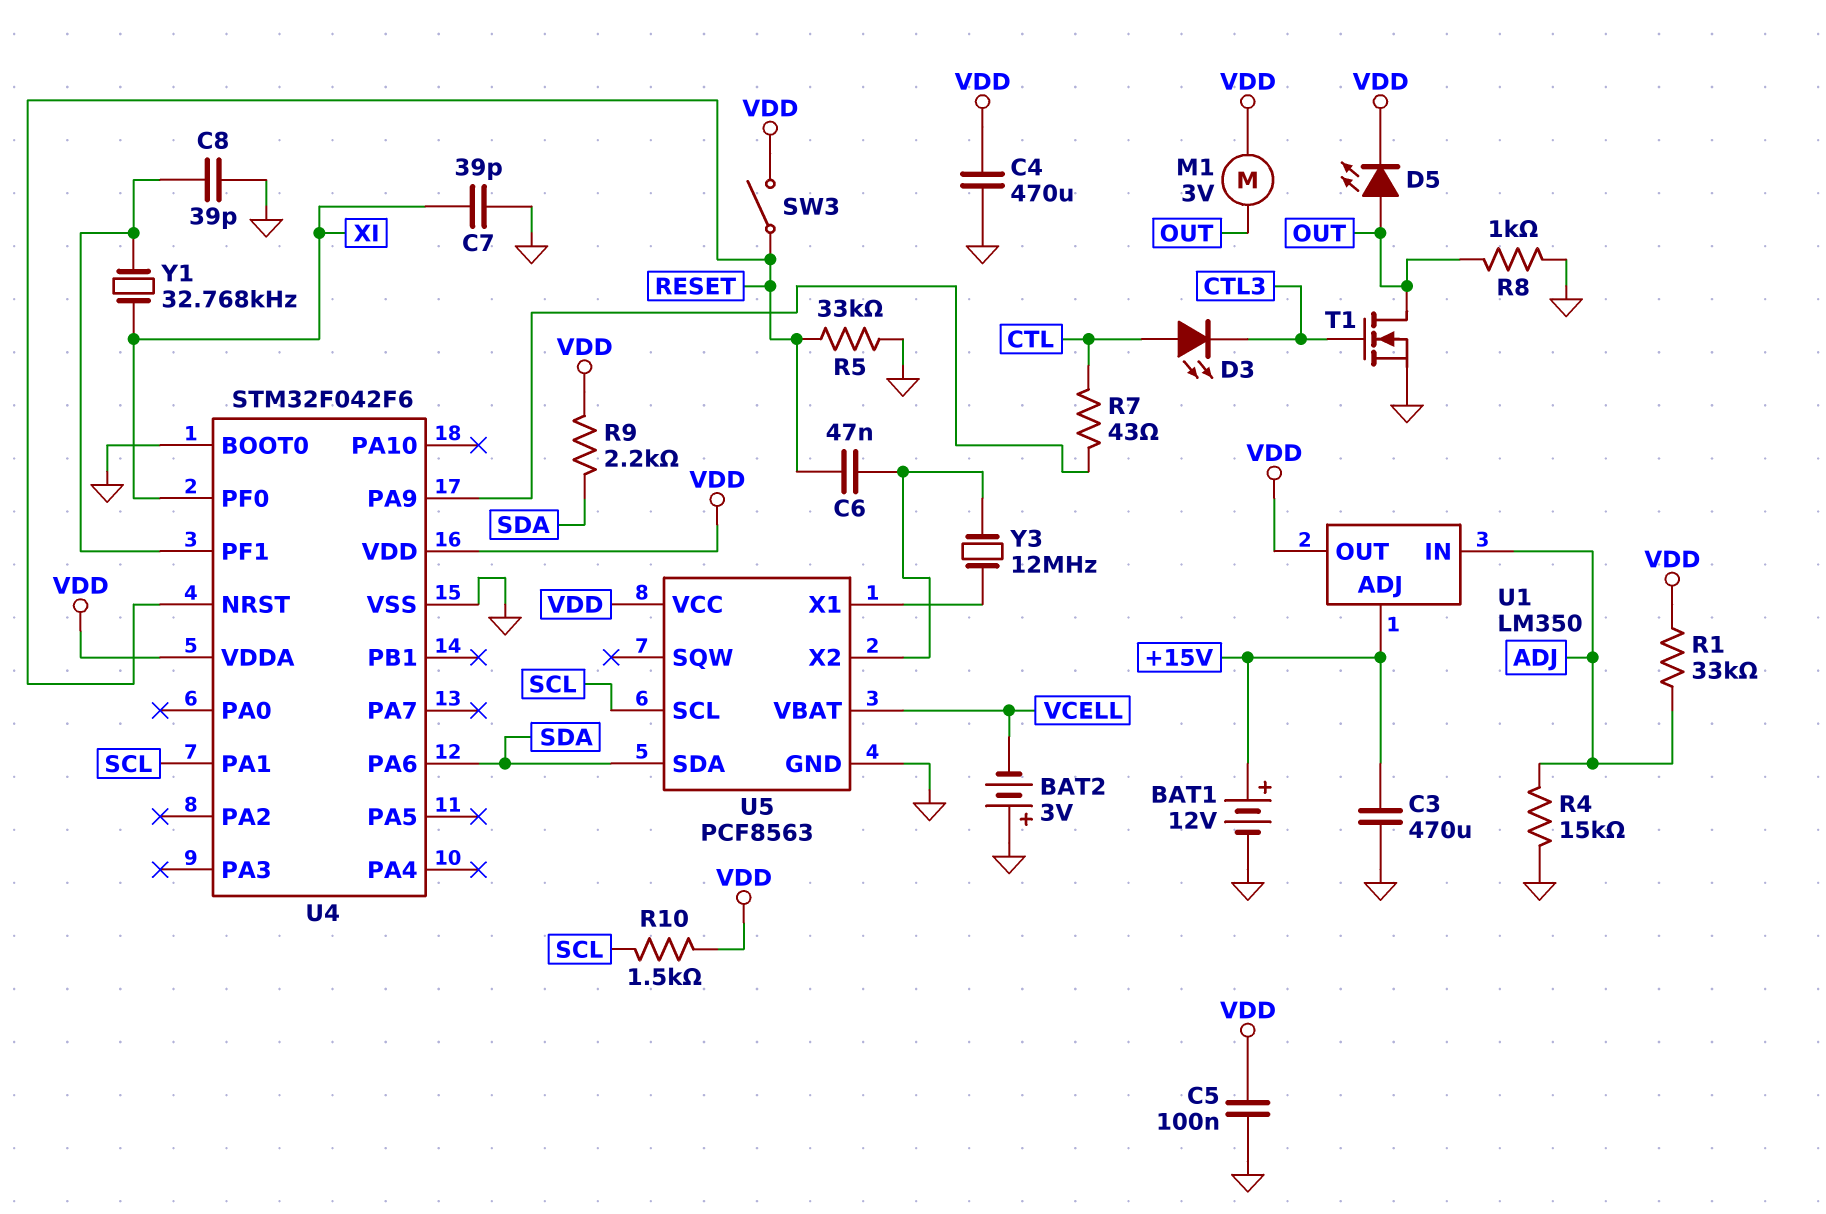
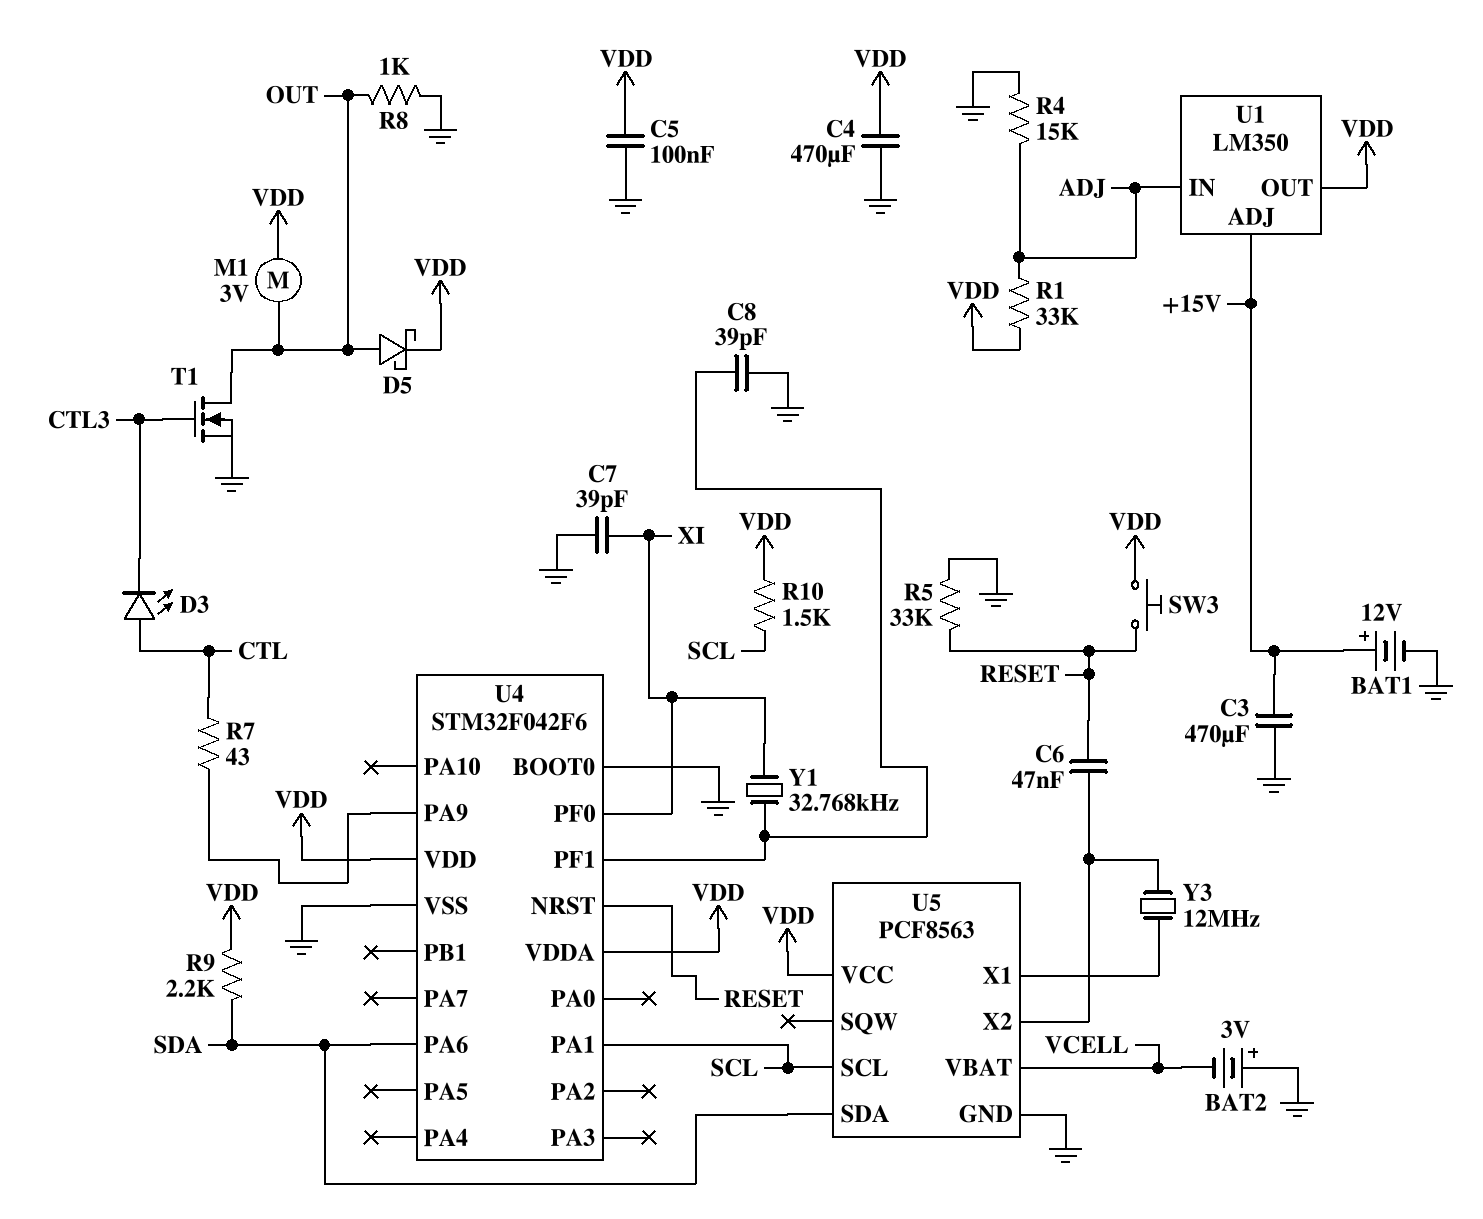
D5: LED (A OUT, K VDD) -> schottky (A OUT, K VDD)
SW3: switch (RESET, VDD) -> button (RESET, VDD)

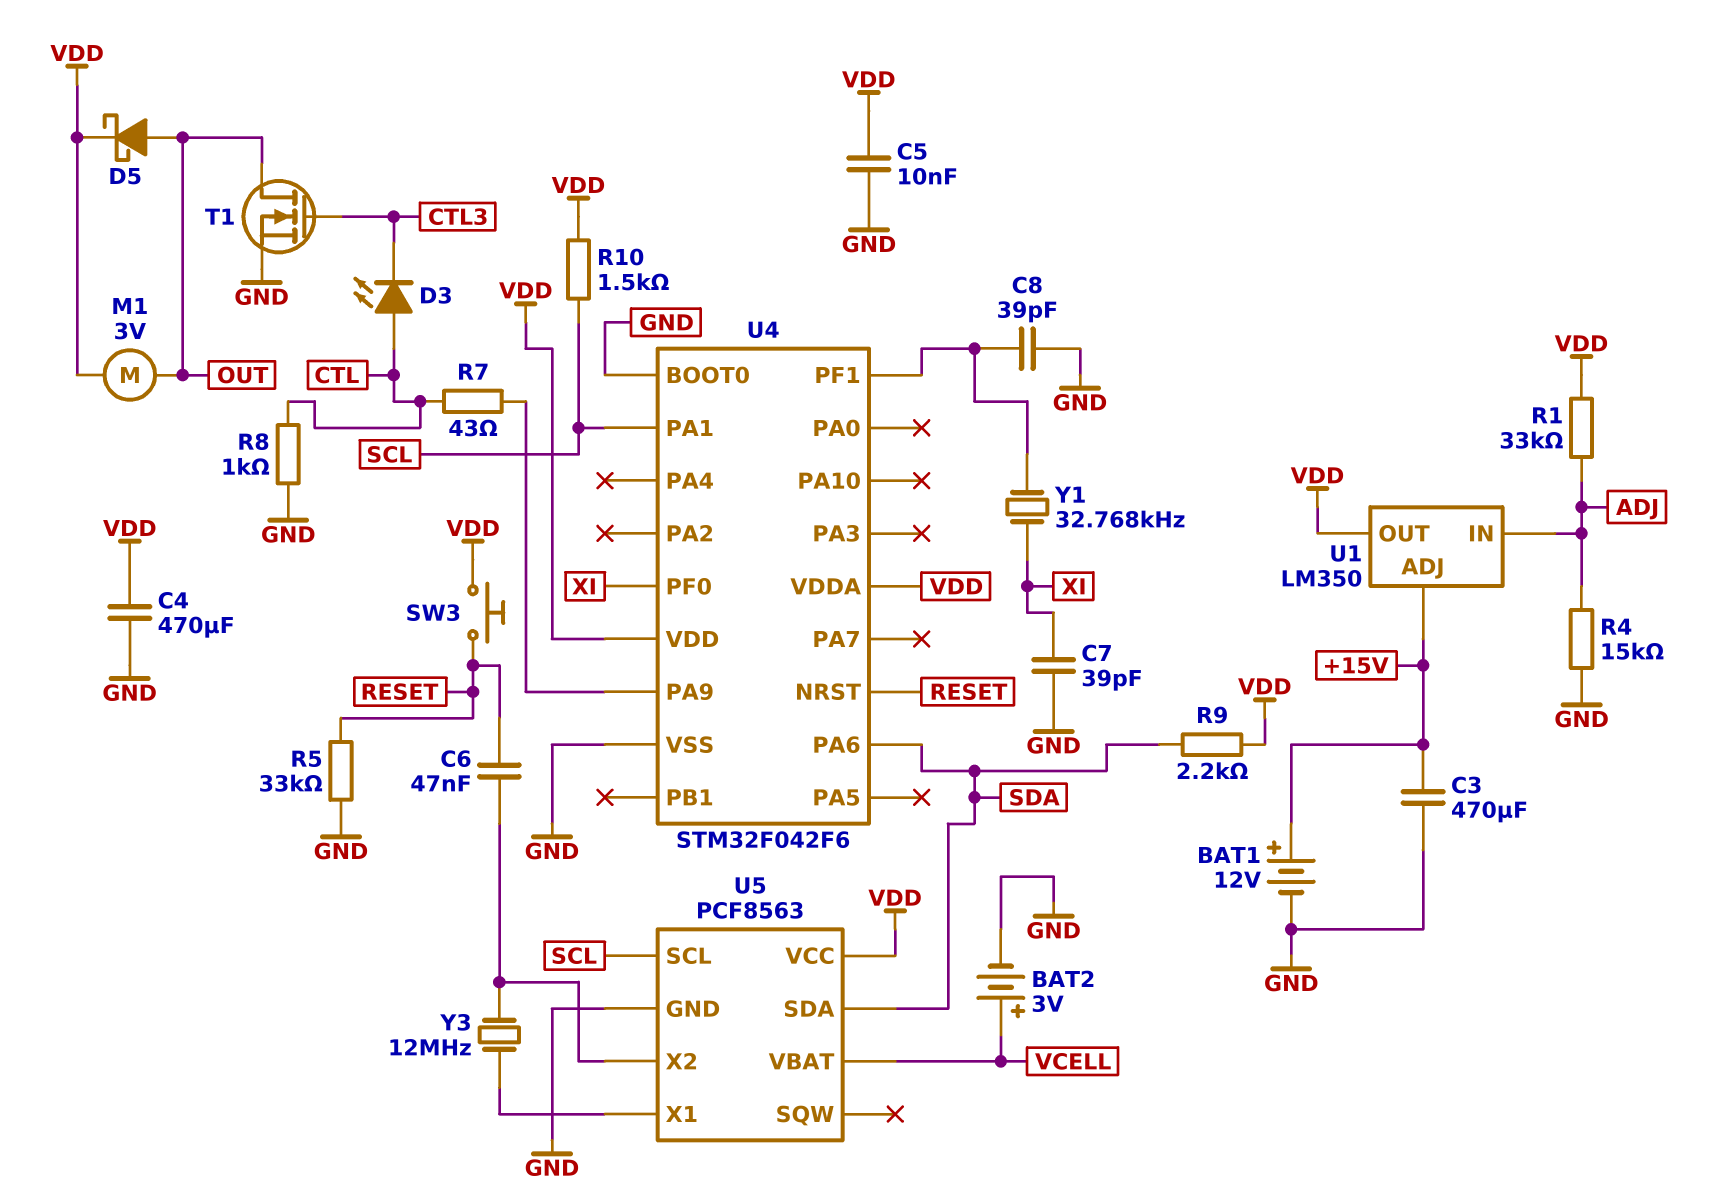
BAT2: 3V (plus GND, minus VCELL) -> 3V (plus VCELL, minus GND)
C5: 100nF (GND, VDD) -> 10nF (GND, VDD)
R8: 1k (GND, OUT) -> 1k (CTL, GND)

